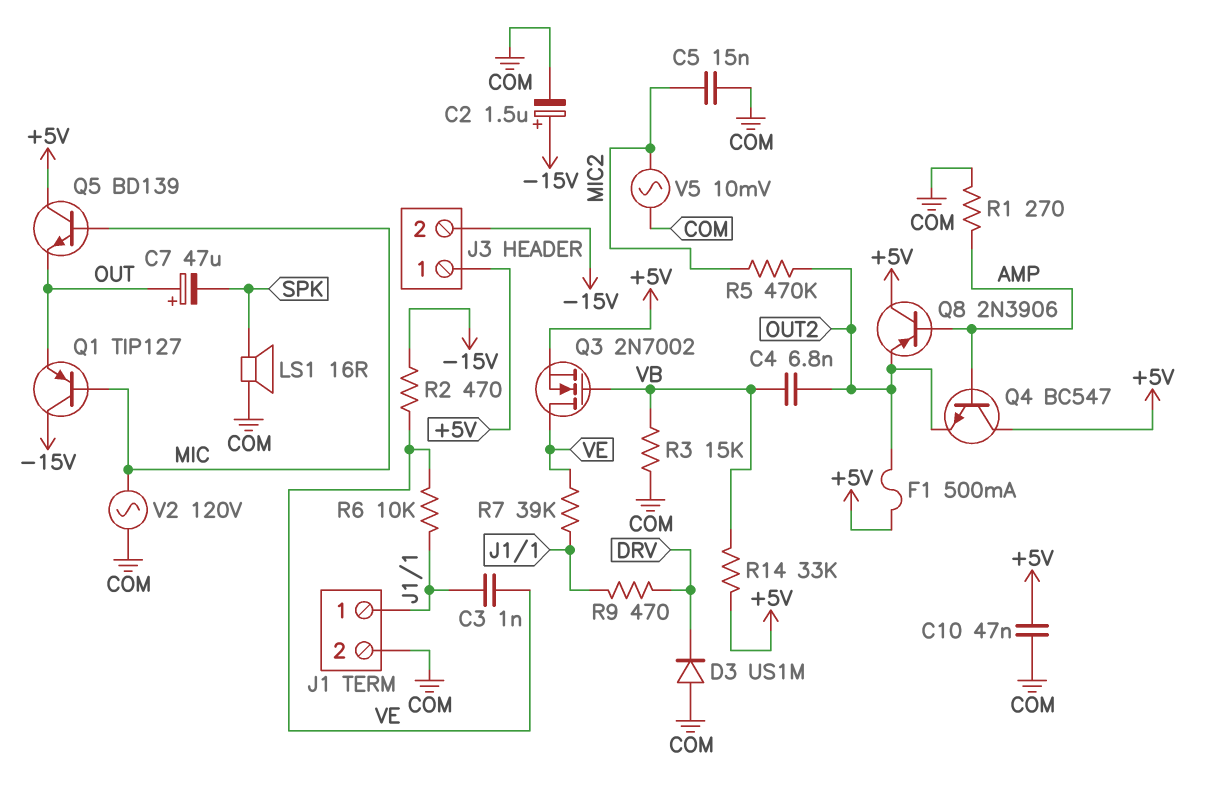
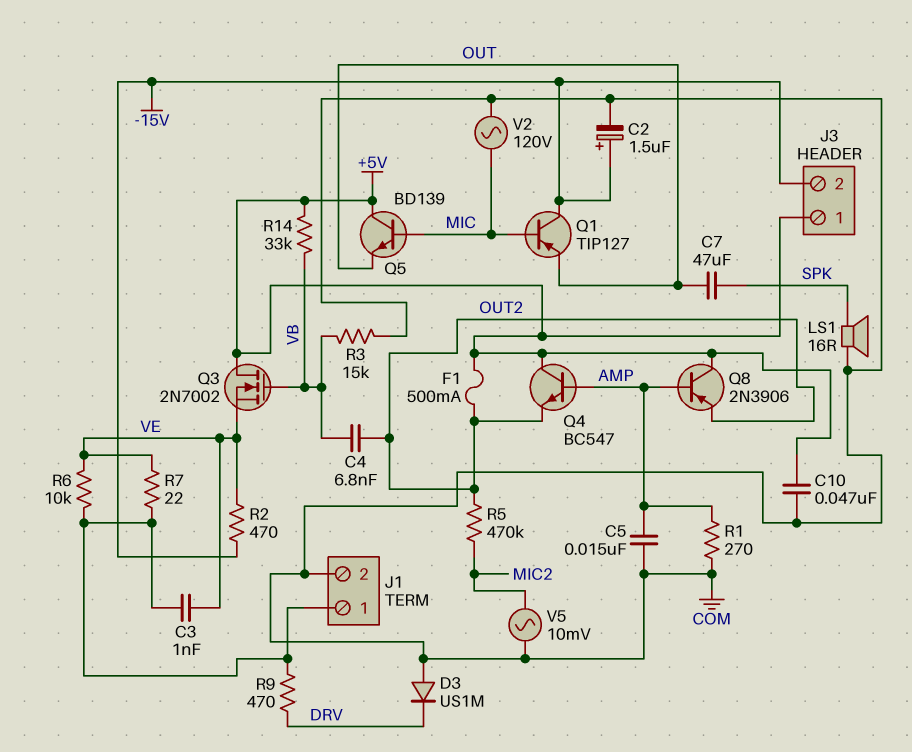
C5: 15nF (COM, MIC2) -> 15nF (AMP, COM)
C7: 47uF (plus OUT, minus SPK) -> 47uF (OUT, SPK)
Q3: NMOS 2N7002 (G VB, D VE, S +5V) -> NMOS 2N7002 (G VB, D +5V, S VE)
R7: 39k (J1/1, VE) -> 22 (J1/1, VE)

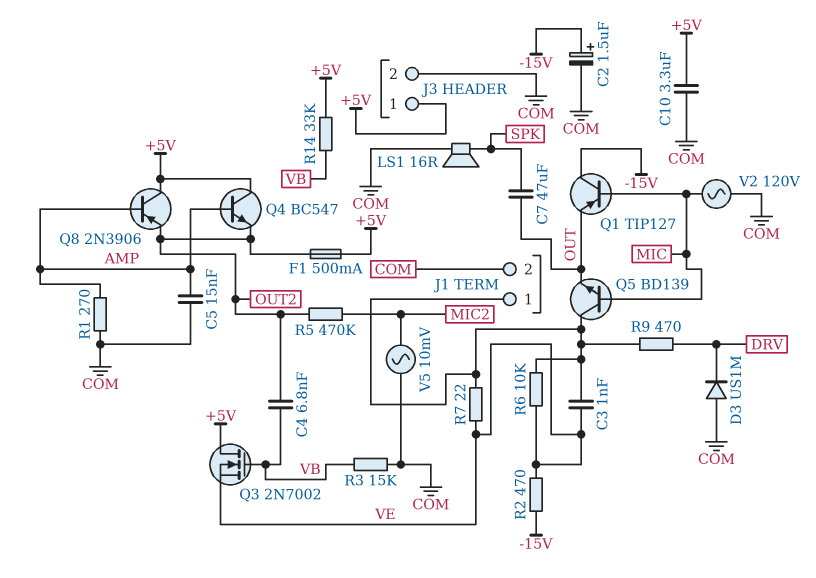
C10: 47nF (+5V, COM) -> 3.3uF (+5V, COM)
J3 pin 2: -15V -> COM
Q5: NPN BD139 (B MIC, C +5V, E OUT) -> NPN BD139 (B MIC, C J1/1, E OUT)

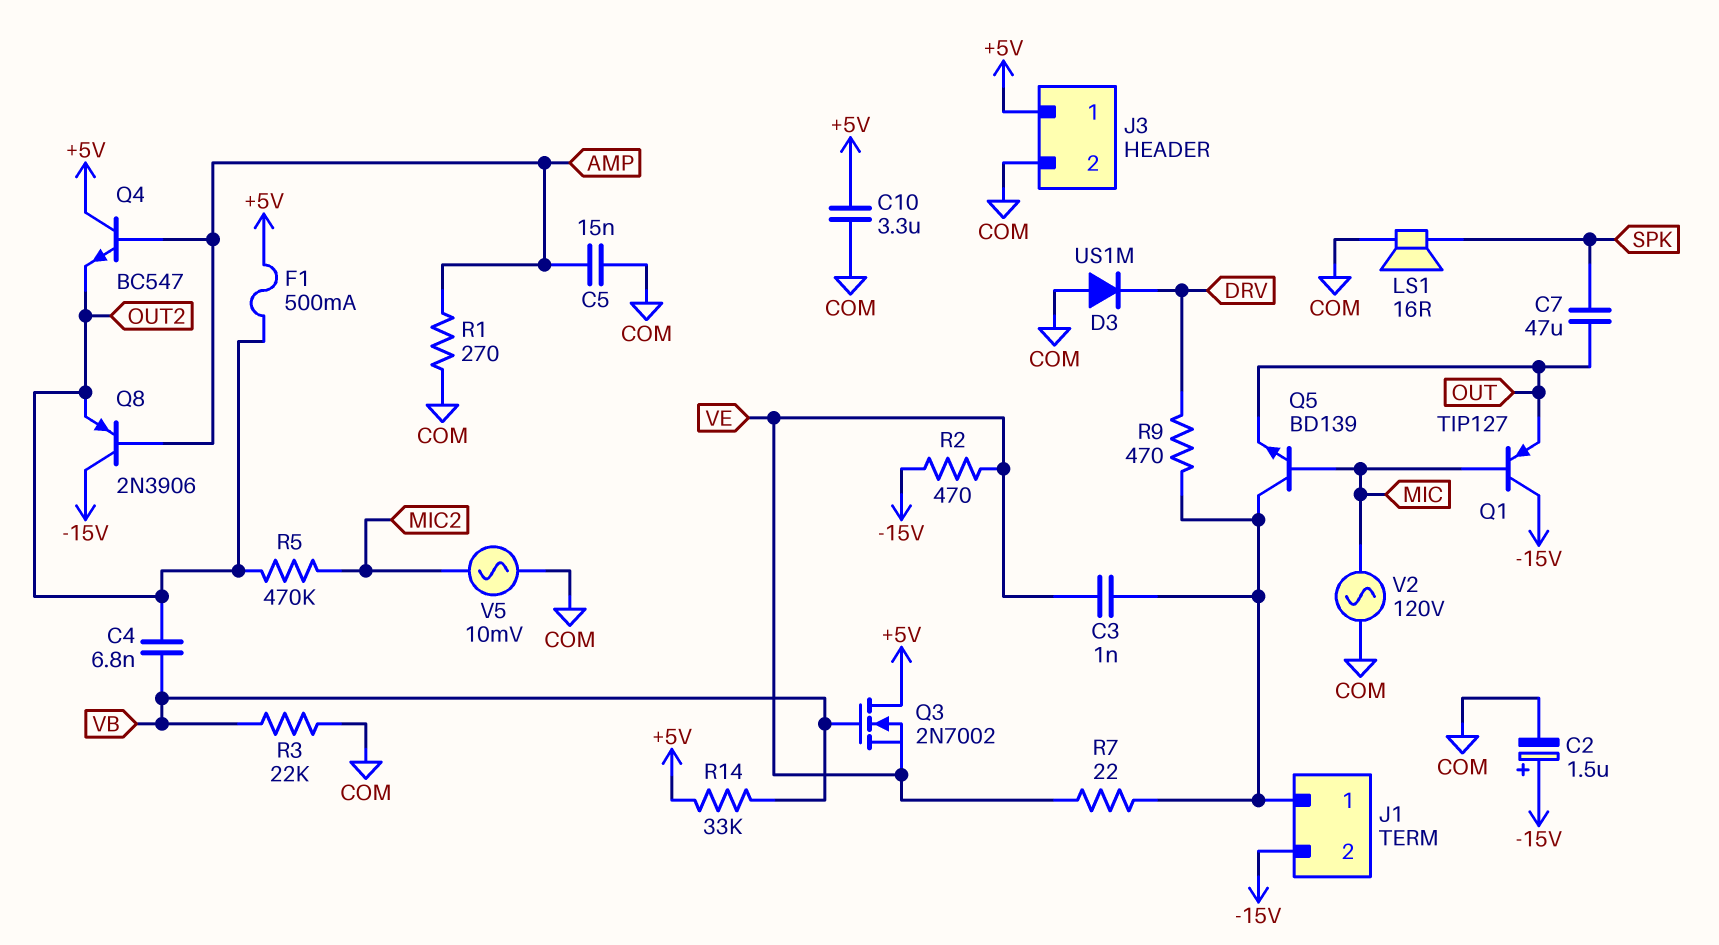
J1 pin 2: COM -> -15V
Q8: PNP 2N3906 (B AMP, C +5V, E OUT2) -> PNP 2N3906 (B AMP, C -15V, E OUT2)
R3: 15k (COM, VB) -> 22k (COM, VB)
R6: 10k (J1/1, VE) -> none

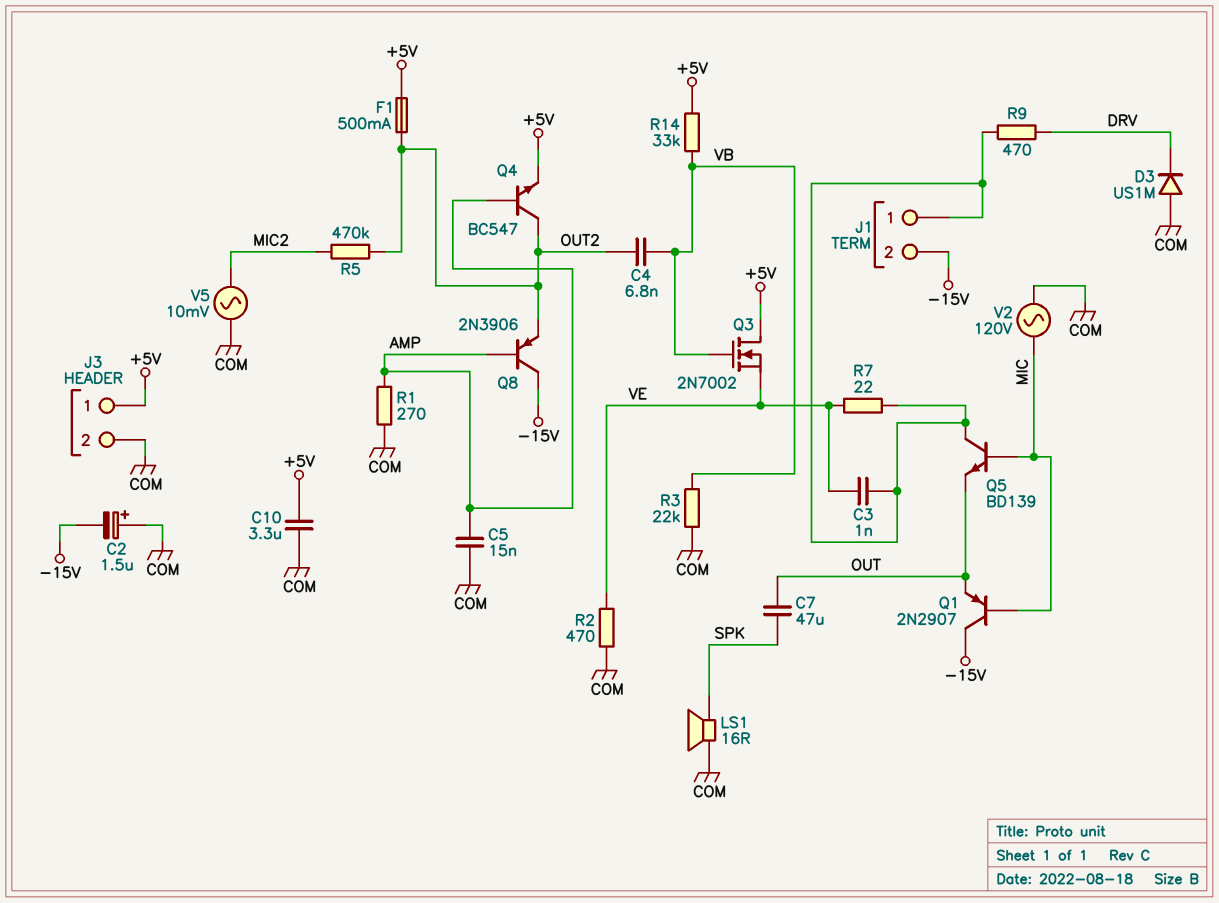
C2: 1.5uF (plus -15V, minus COM) -> 1.5uF (plus COM, minus -15V)
Q1: PNP TIP127 (B MIC, C -15V, E OUT) -> PNP 2N2907 (B MIC, C -15V, E OUT)
Q4: NPN BC547 (B AMP, C +5V, E OUT2) -> NPN BC547 (B AMP, C OUT2, E +5V)
R2: 470 (-15V, VE) -> 470 (COM, VE)

